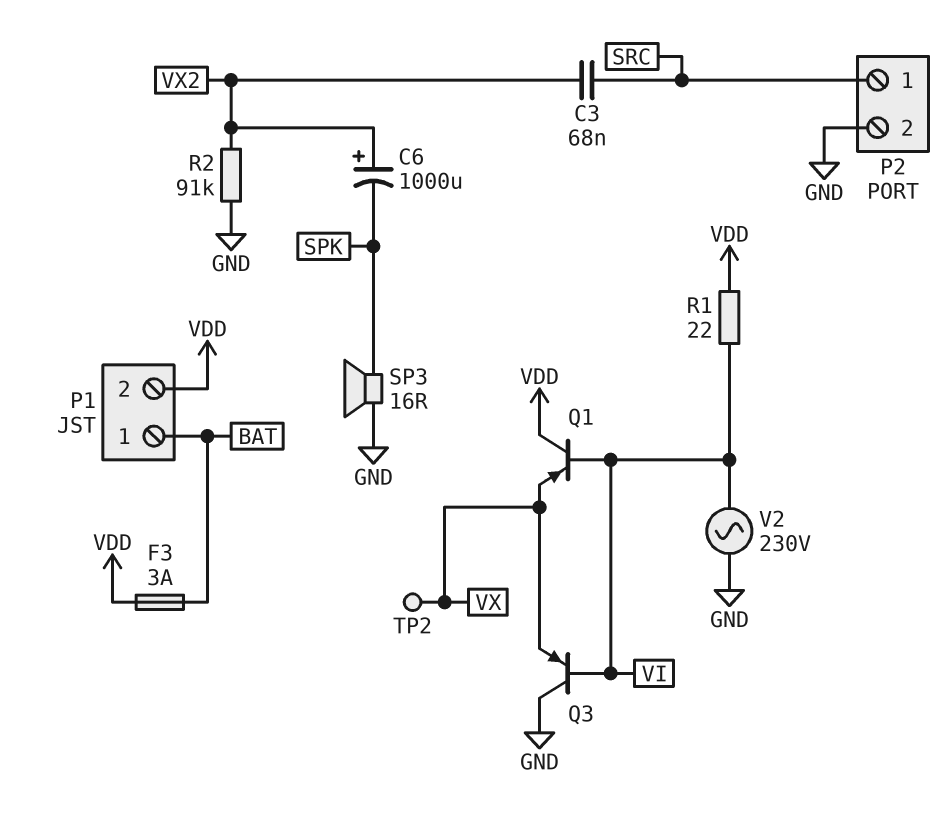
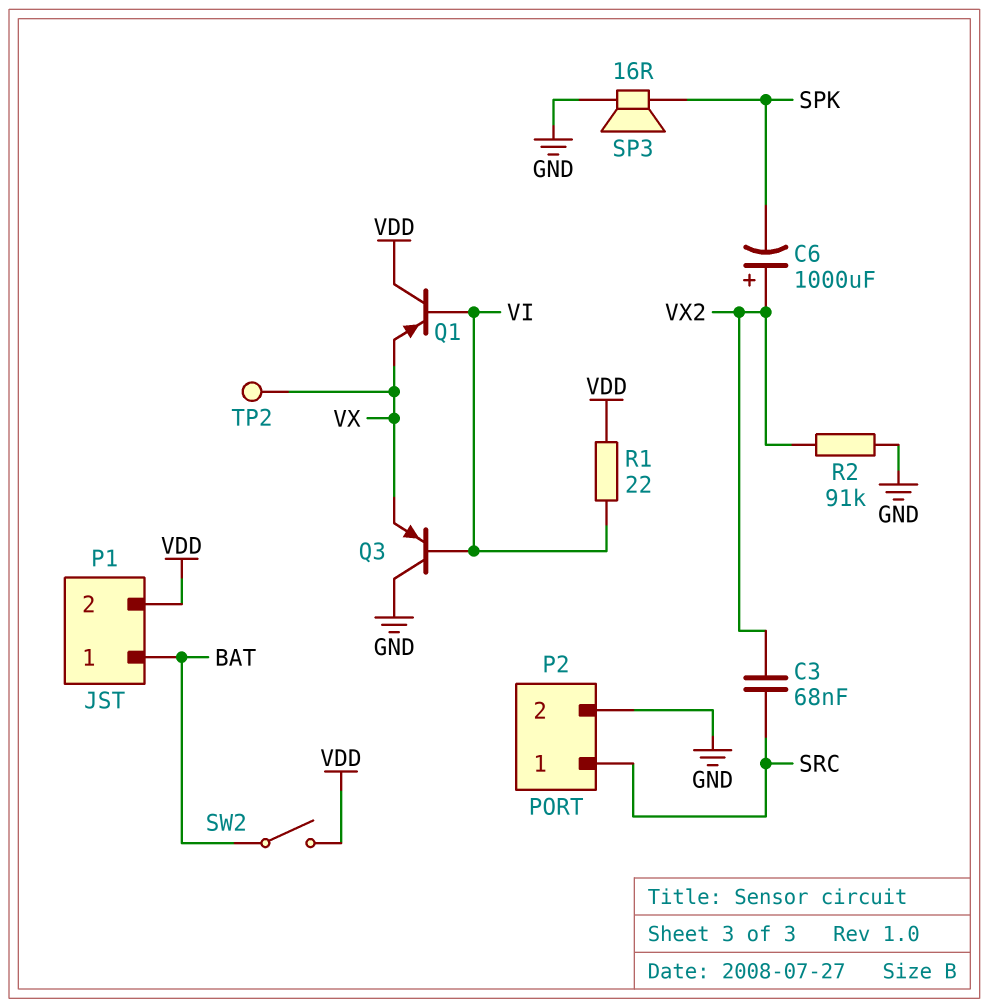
F3: 3A (BAT, VDD) -> none
SW2: none -> switch (BAT, VDD)
V2: AC 230V (GND, VI) -> none

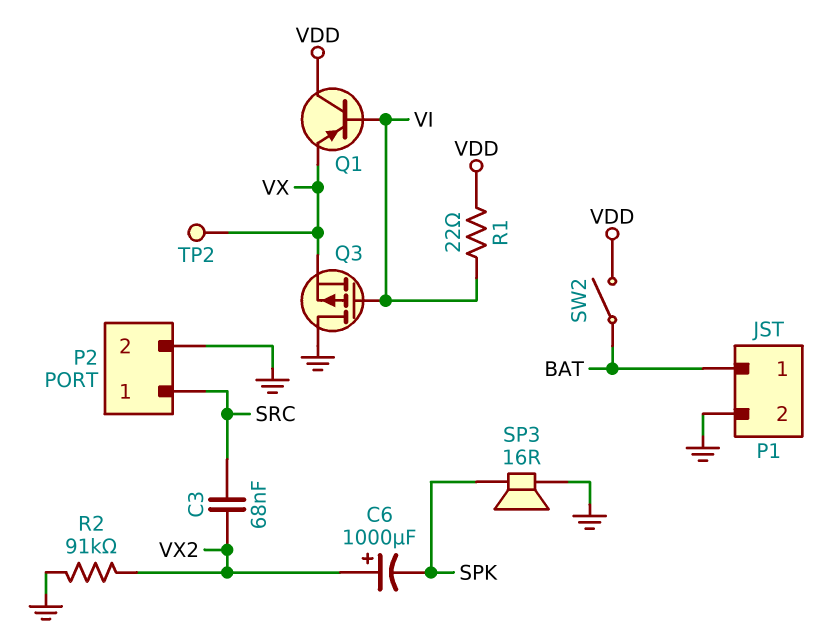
P1 pin 2: VDD -> GND
Q3: PNP (B VI, C GND, E VX) -> PMOS (G VI, D GND, S VX)

